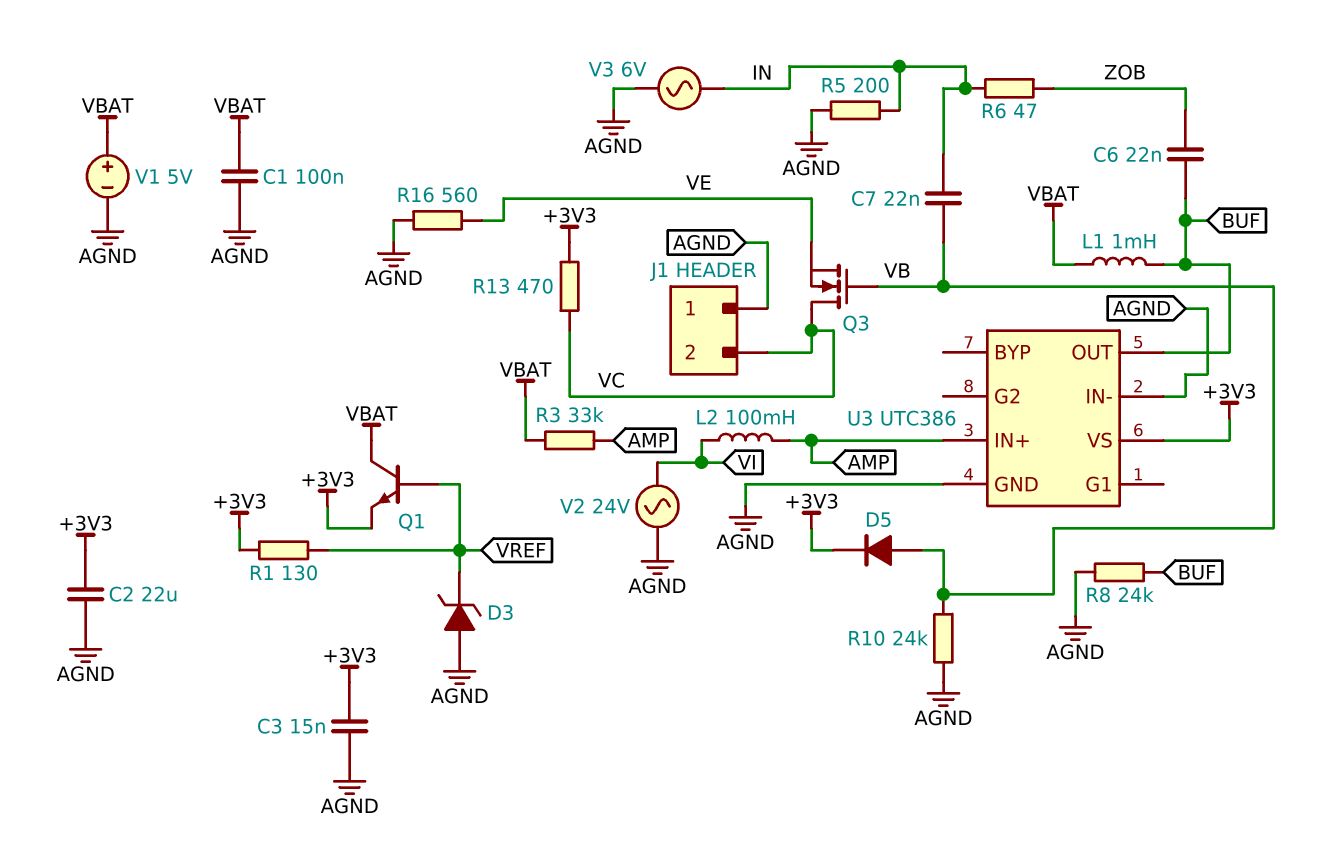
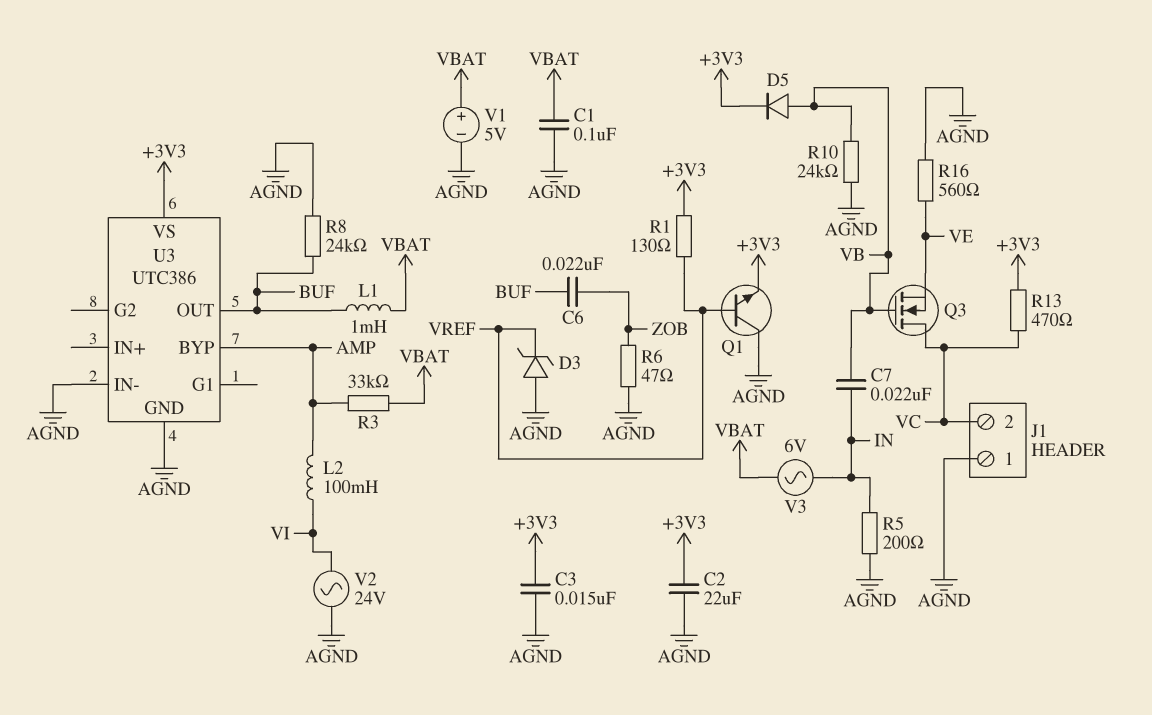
Q1: NPN (B VREF, C VBAT, E +3V3) -> NPN (B VREF, C AGND, E +3V3)
R6: 47 (IN, ZOB) -> 47 (AGND, ZOB)
U3 pin BYP: none -> AMP
U3 pin IN+: AMP -> none
V3: AC 6V (AGND, IN) -> AC 6V (IN, VBAT)

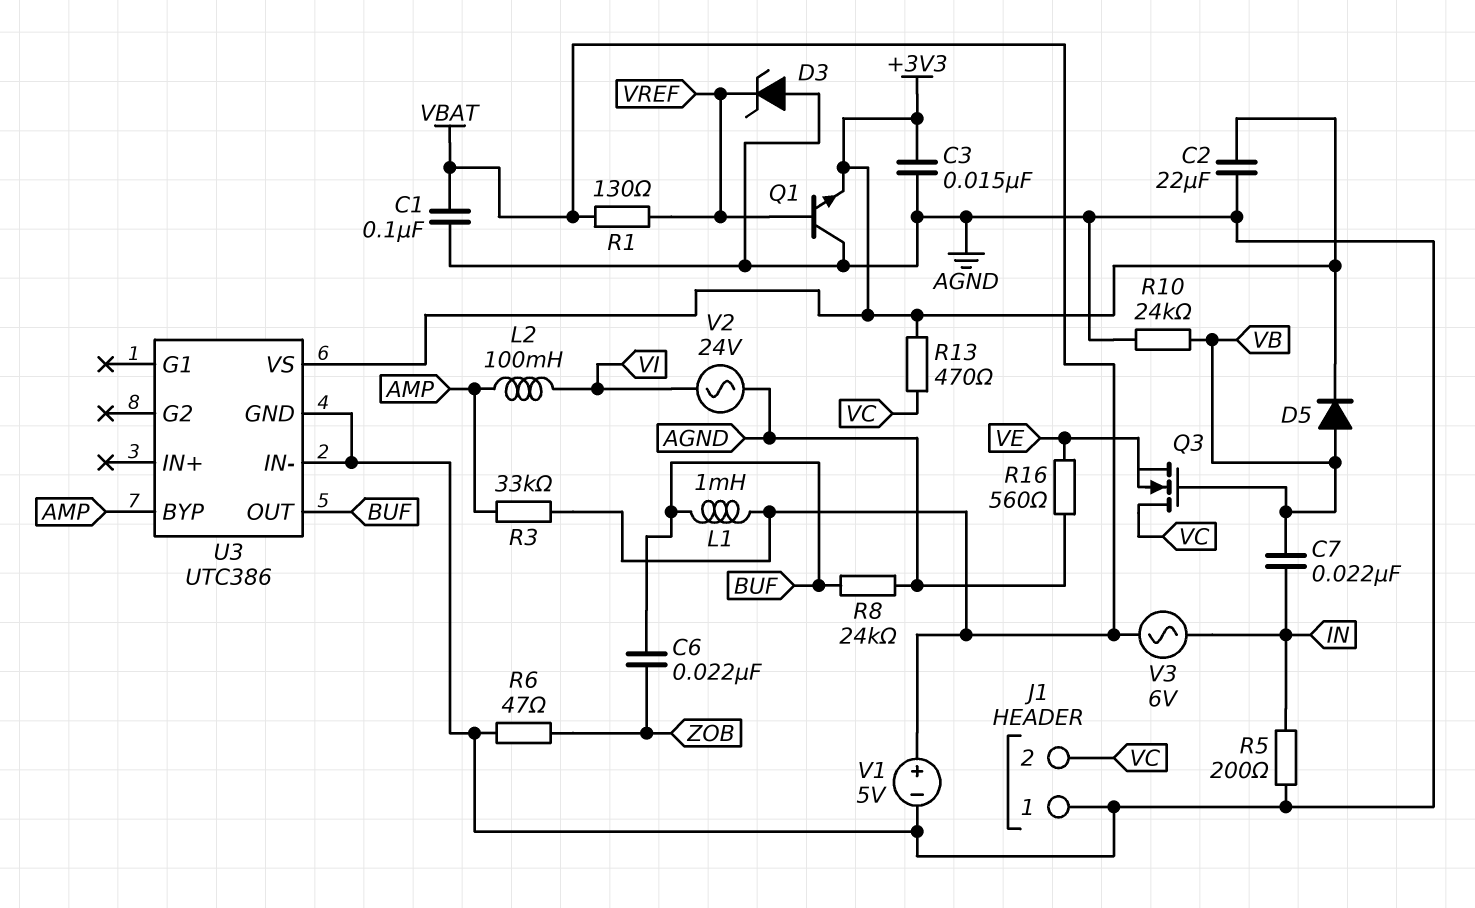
R1: 130 (+3V3, VREF) -> 130 (VBAT, VREF)

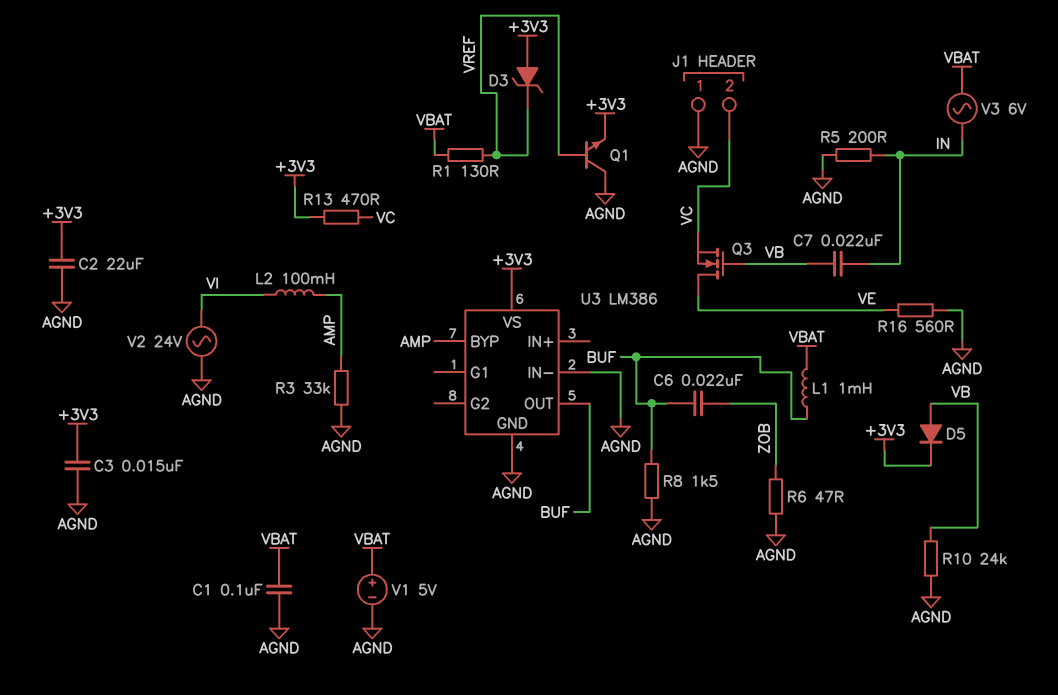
D3: zener (A AGND, K VREF) -> zener (A +3V3, K VREF)
Q3: NMOS (G VB, D VC, S VE) -> NMOS (G VB, D VE, S VC)
R3: 33k (AMP, VBAT) -> 33k (AGND, AMP)
R8: 24k (AGND, BUF) -> 1.5k (AGND, BUF)
U3: UTC386 -> LM386

